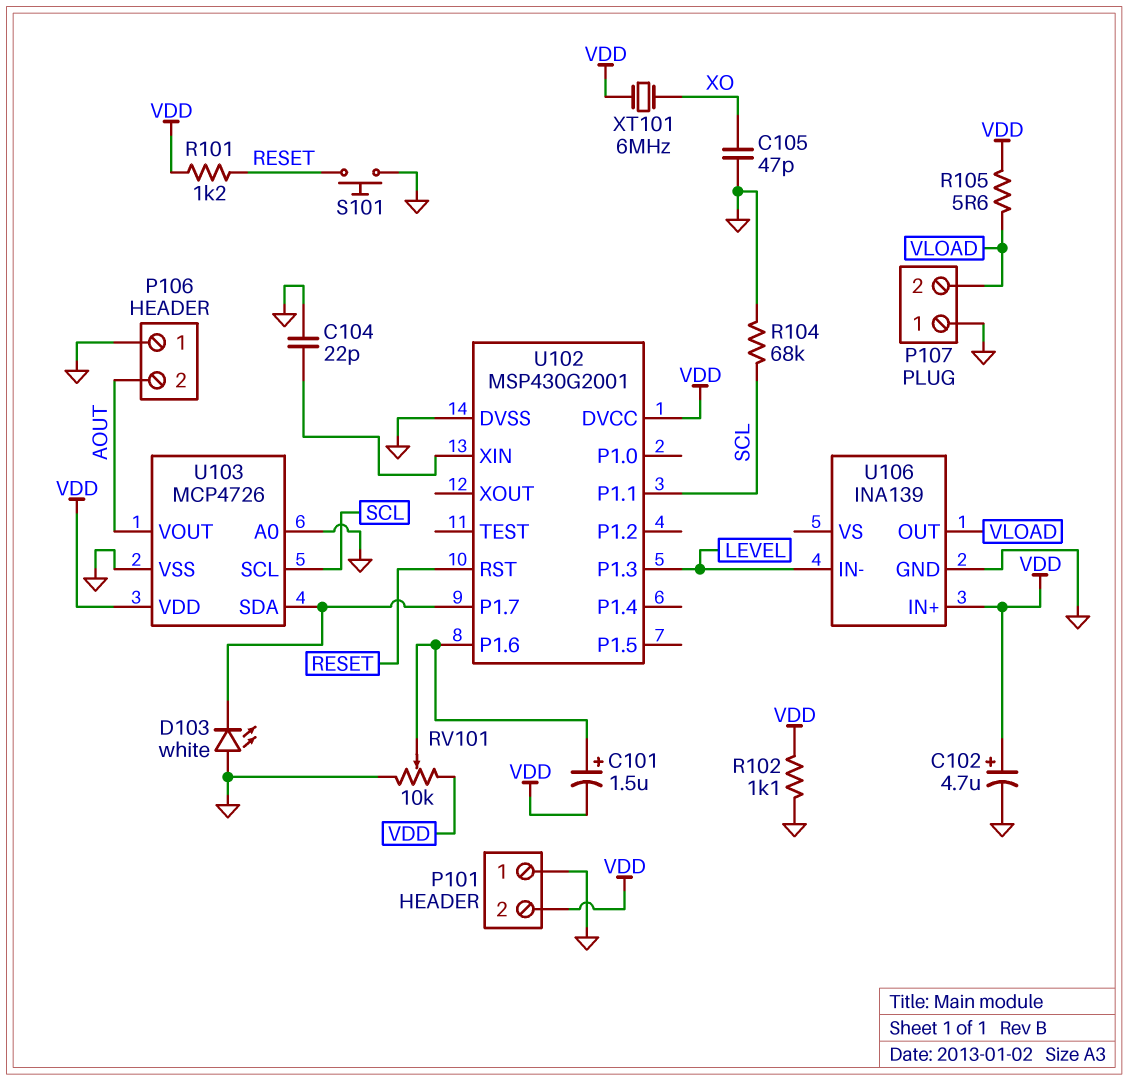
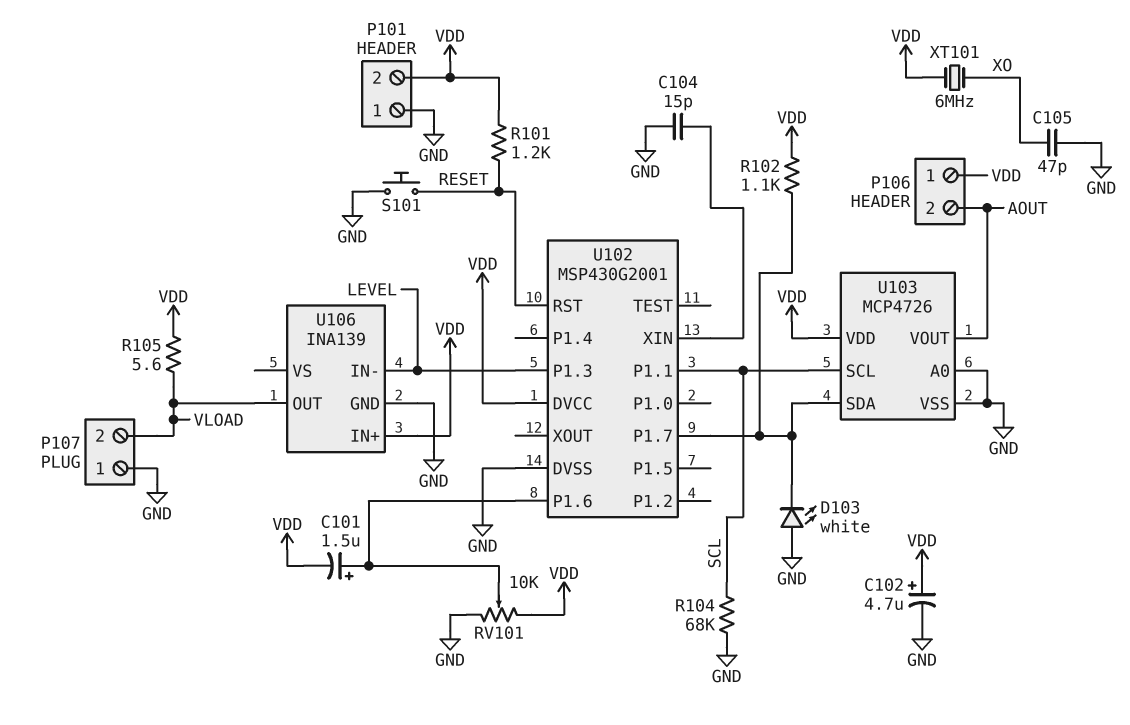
C104: 22pF (GND, U102/XIN) -> 15pF (GND, U102/XIN)
P106 pin 1: GND -> VDD
R102: 1.1k (GND, VDD) -> 1.1k (U102/P1.7, VDD)

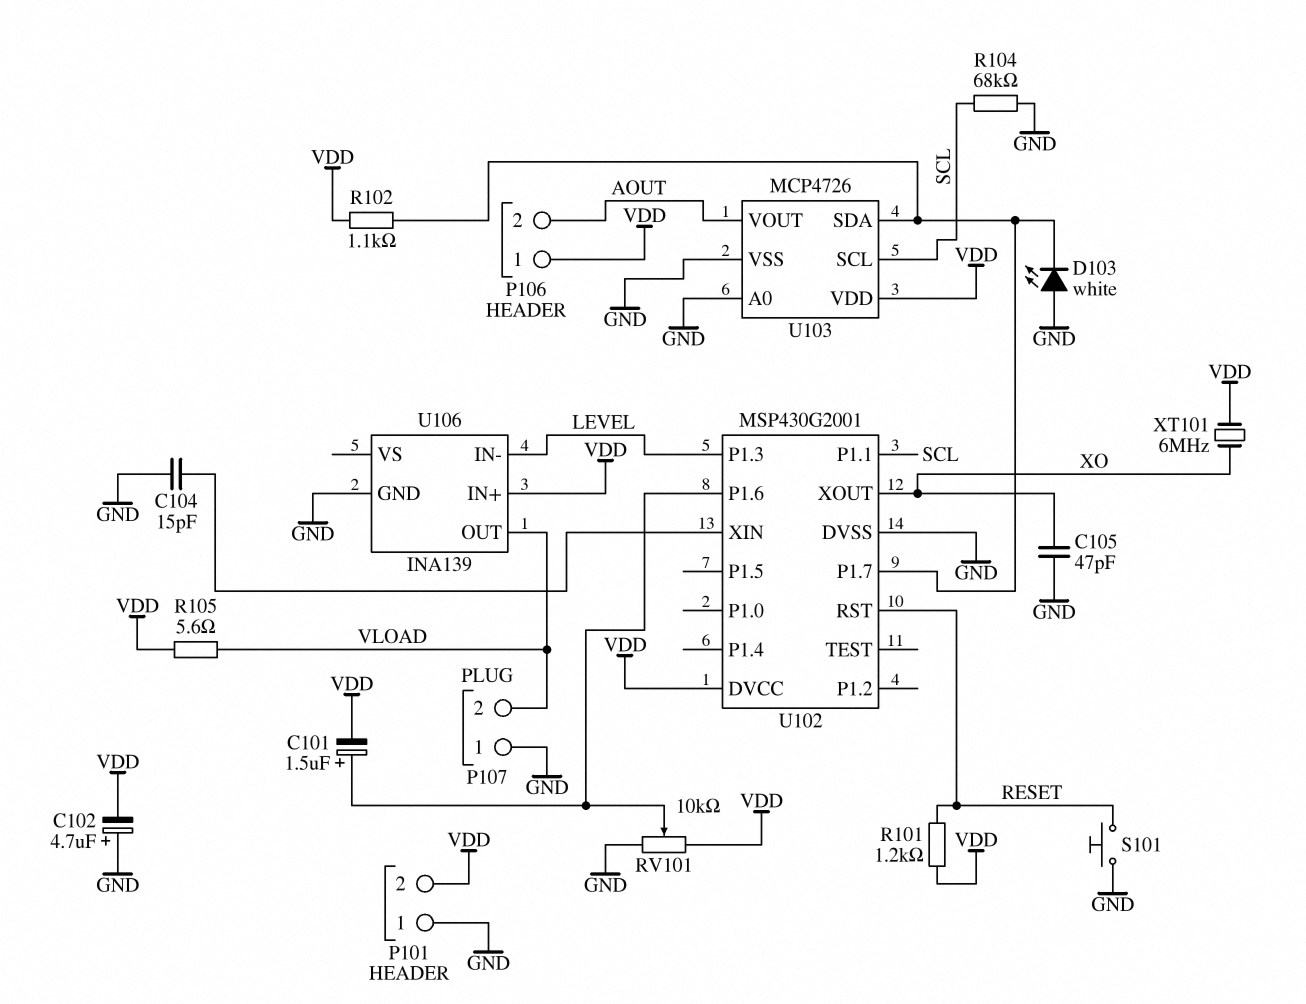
C102: 4.7uF (plus VDD, minus GND) -> 4.7uF (plus GND, minus VDD)
U102 pin XOUT: none -> XO

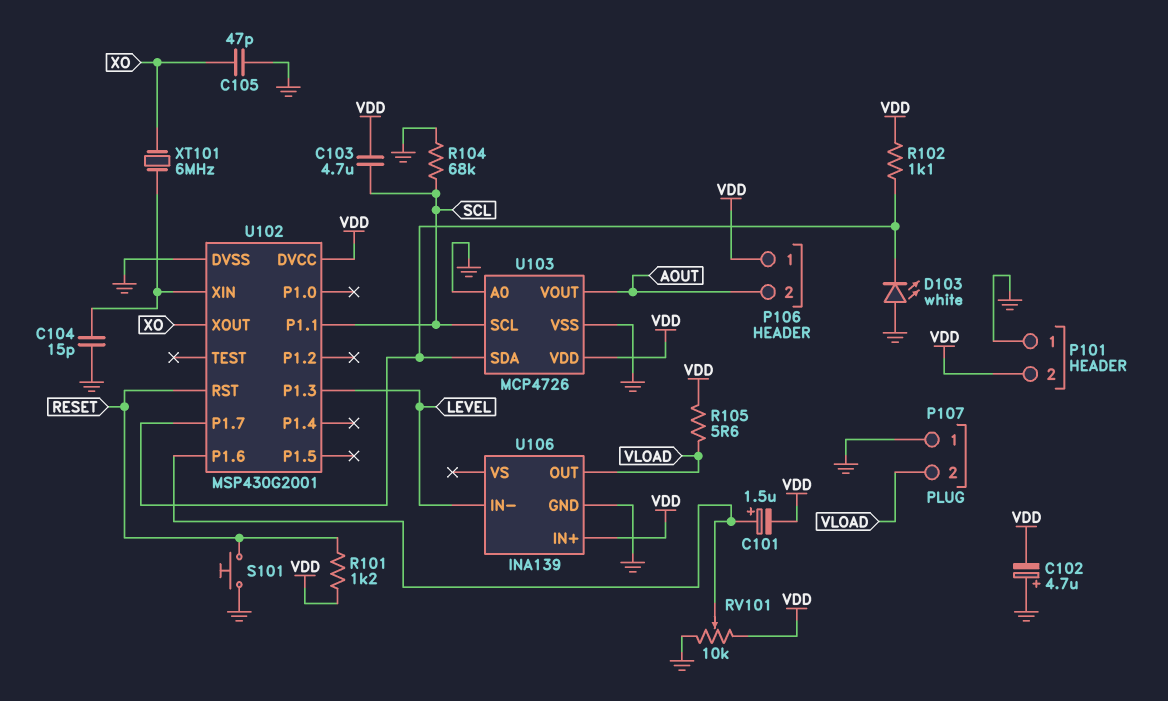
C103: none -> 4.7uF (SCL, VDD)
XT101: 6MHz (VDD, XO) -> 6MHz (U102/XIN, XO)

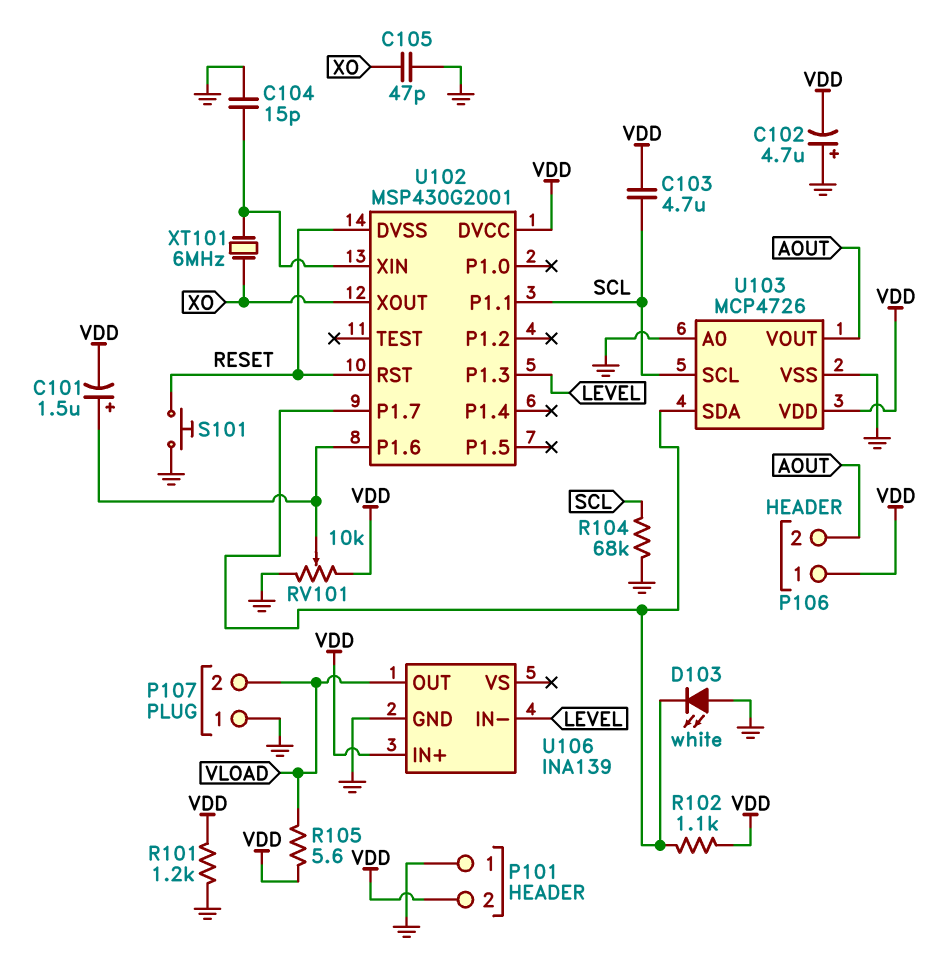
R101: 1.2k (RESET, VDD) -> 1.2k (GND, VDD)
U102 pin DVSS: GND -> RESET

